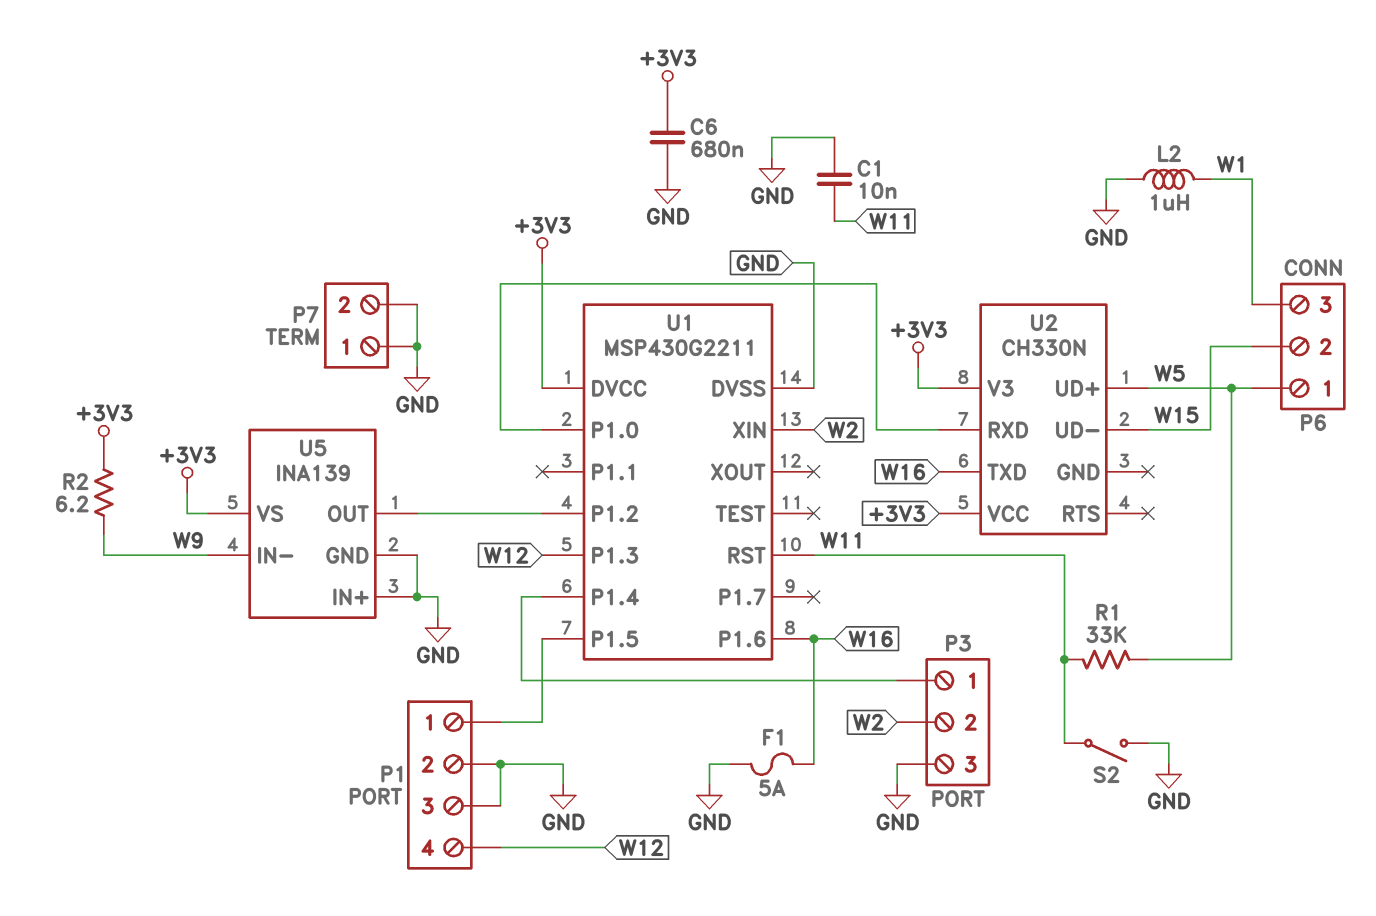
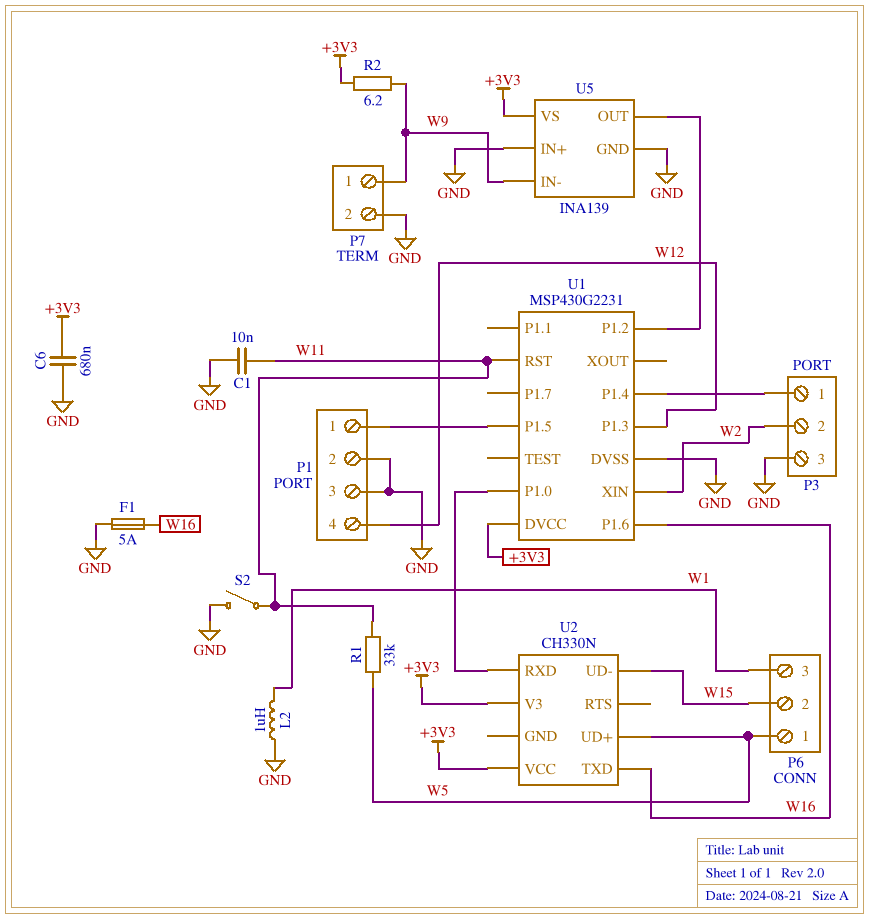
P7 pin 1: GND -> W9
U1: MSP430G2211 -> MSP430G2231

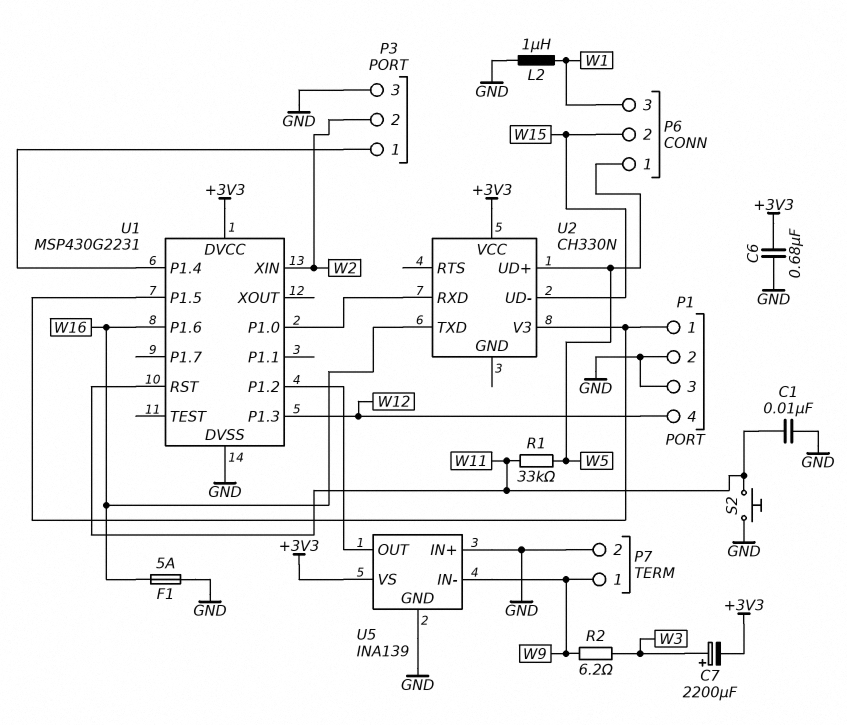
C7: none -> 2200uF (plus W3, minus +3V3)
R2: 6.2 (+3V3, W9) -> 6.2 (W3, W9)
S2: switch (GND, W11) -> button (GND, W11)
U2 pin V3: +3V3 -> P1/1

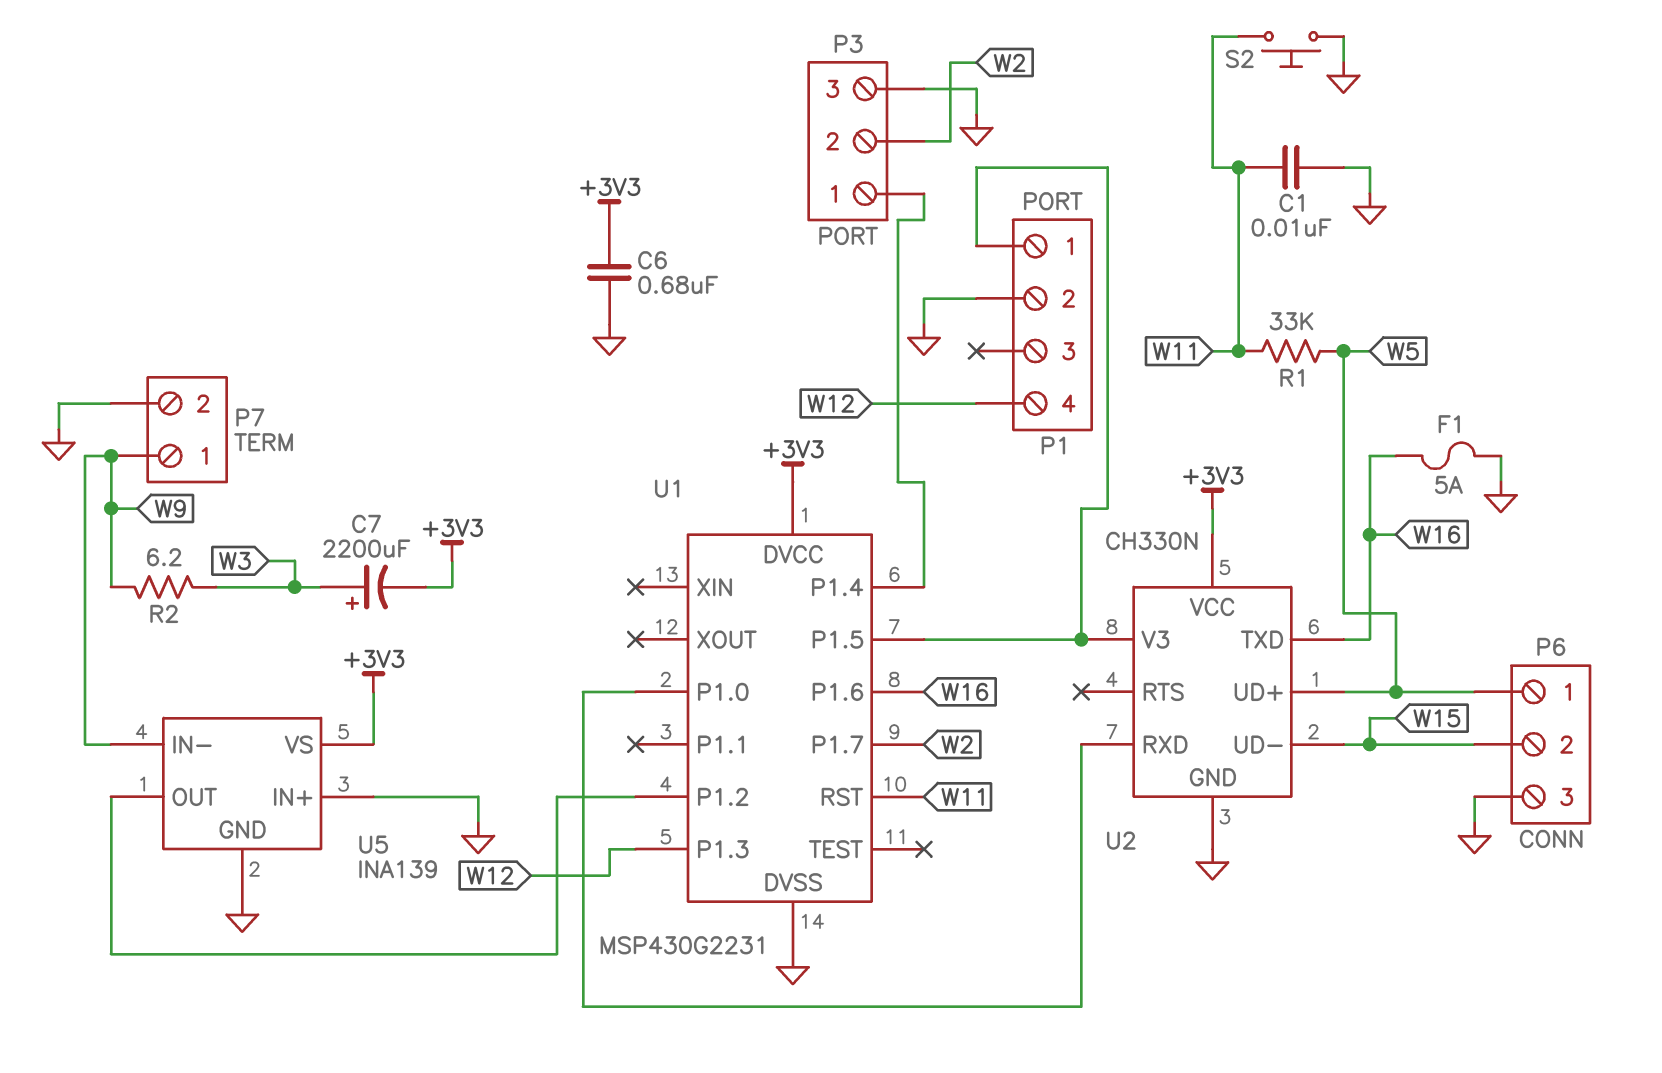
L2: 1uH (GND, W1) -> none
P1 pin 3: GND -> none
P6 pin 3: W1 -> GND
U1 pin P1.7: none -> W2
U1 pin XIN: W2 -> none
U2 pin GND: none -> GND

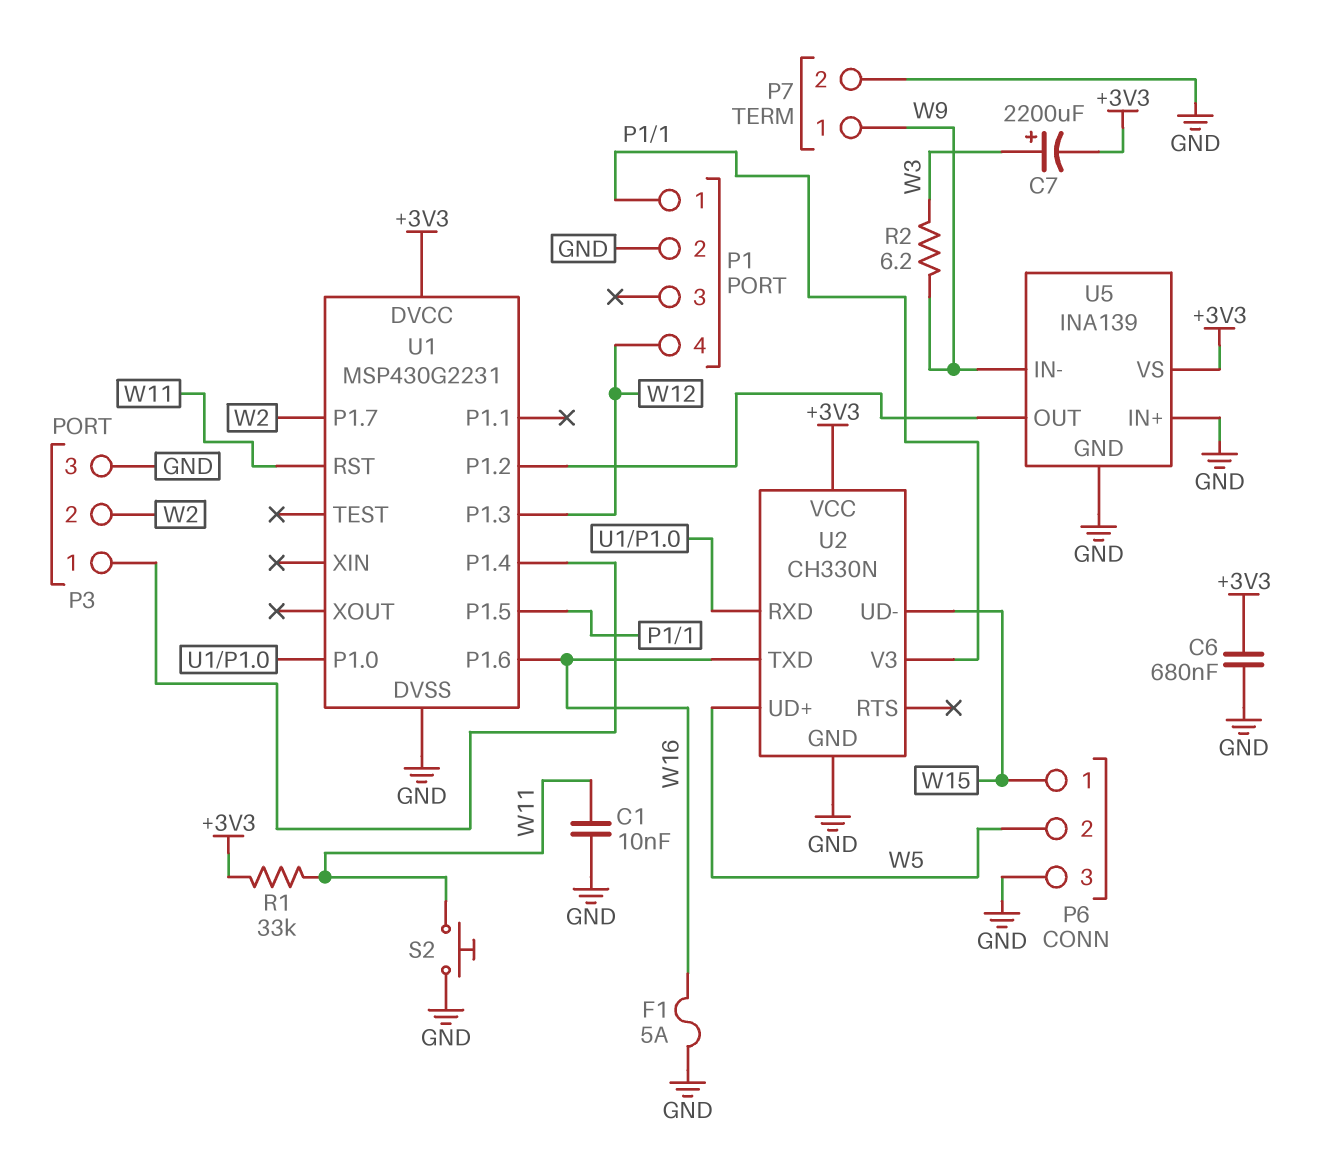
P6 pin 1: W5 -> W15
P6 pin 2: W15 -> W5
R1: 33k (W5, W11) -> 33k (+3V3, W11)

